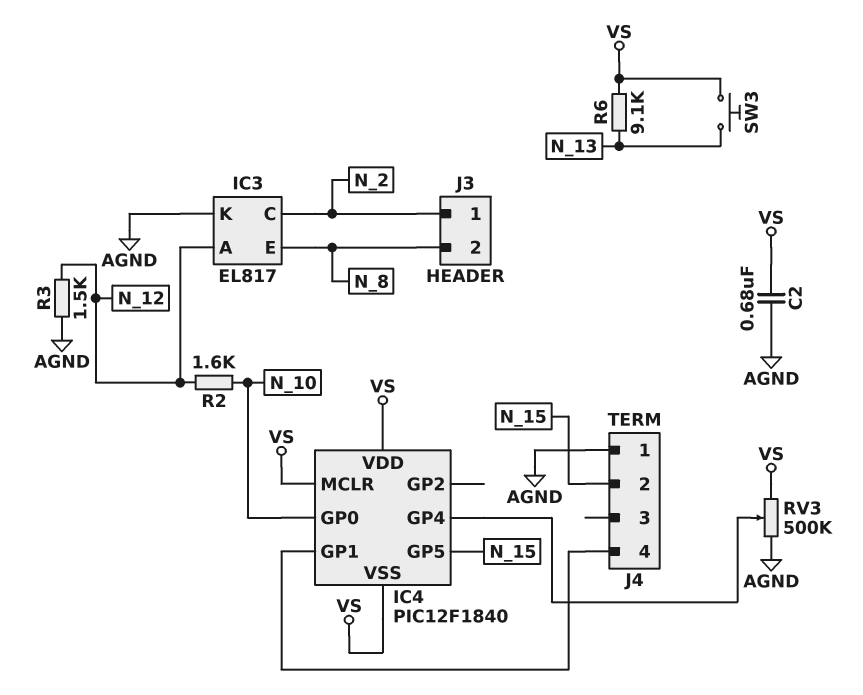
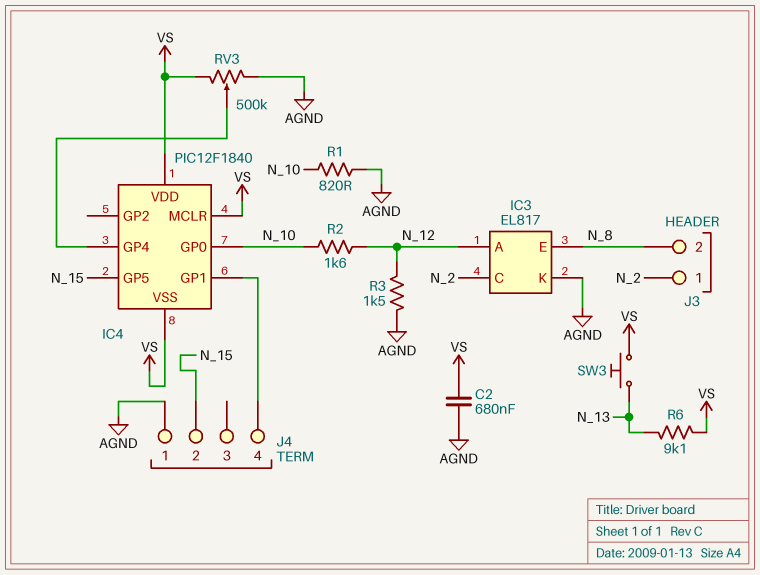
R1: none -> 820 (AGND, N_10)

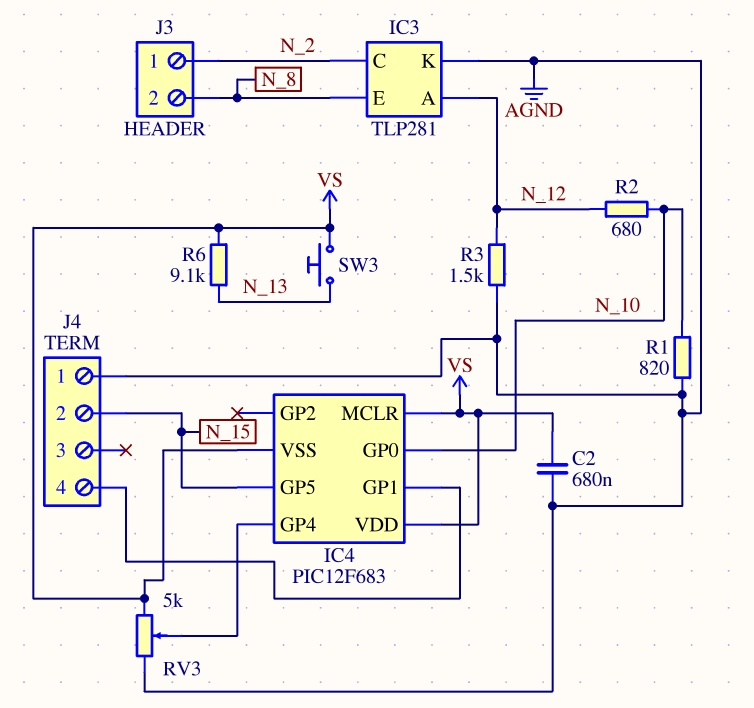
IC3: EL817 -> TLP281
IC4: PIC12F1840 -> PIC12F683
R2: 1.6k (N_10, N_12) -> 680 (N_10, N_12)
RV3: 500k (AGND, VS, wiper IC4/GP4) -> 5k (AGND, VS, wiper IC4/GP4)

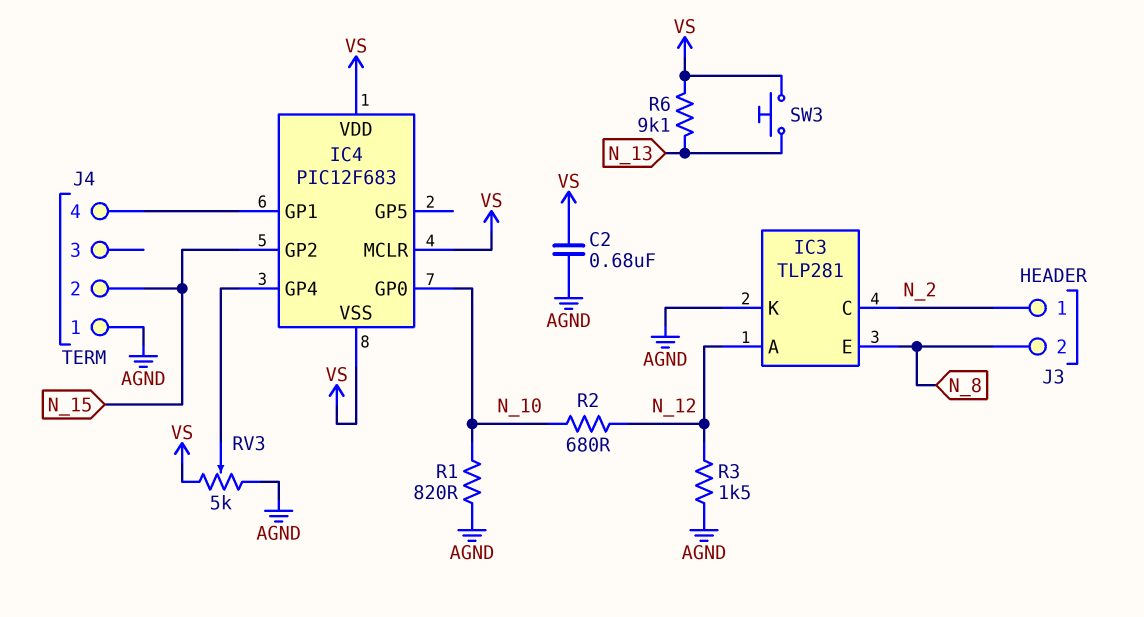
IC4 pin GP2: none -> N_15
IC4 pin GP5: N_15 -> none

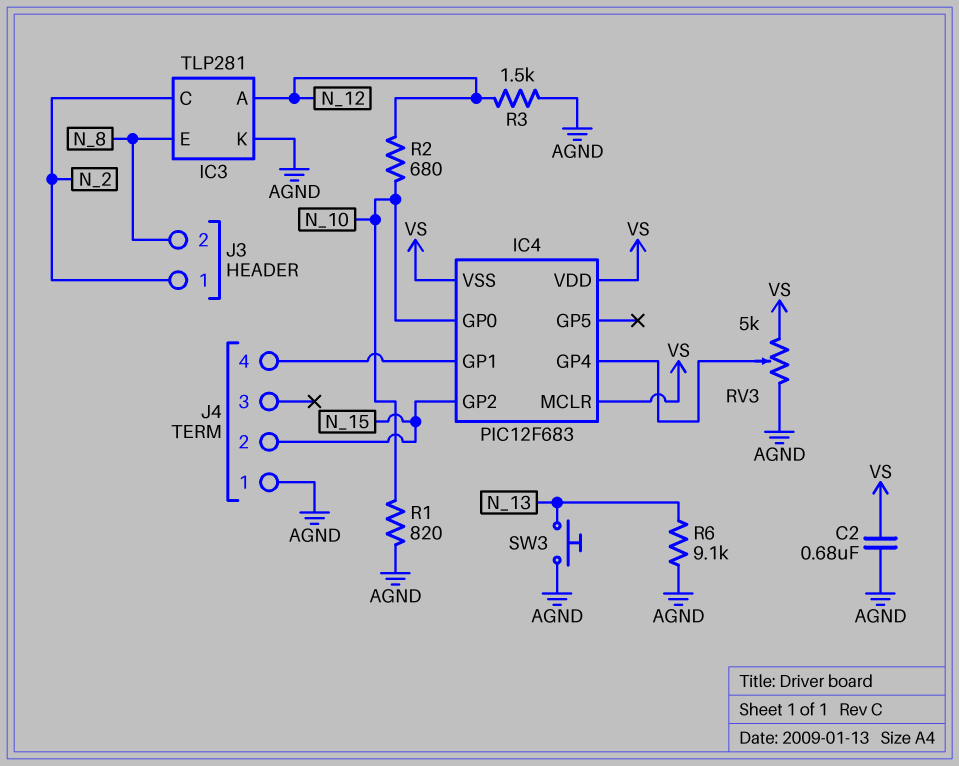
R6: 9.1k (N_13, VS) -> 9.1k (AGND, N_13)
SW3: button (N_13, VS) -> button (AGND, N_13)

